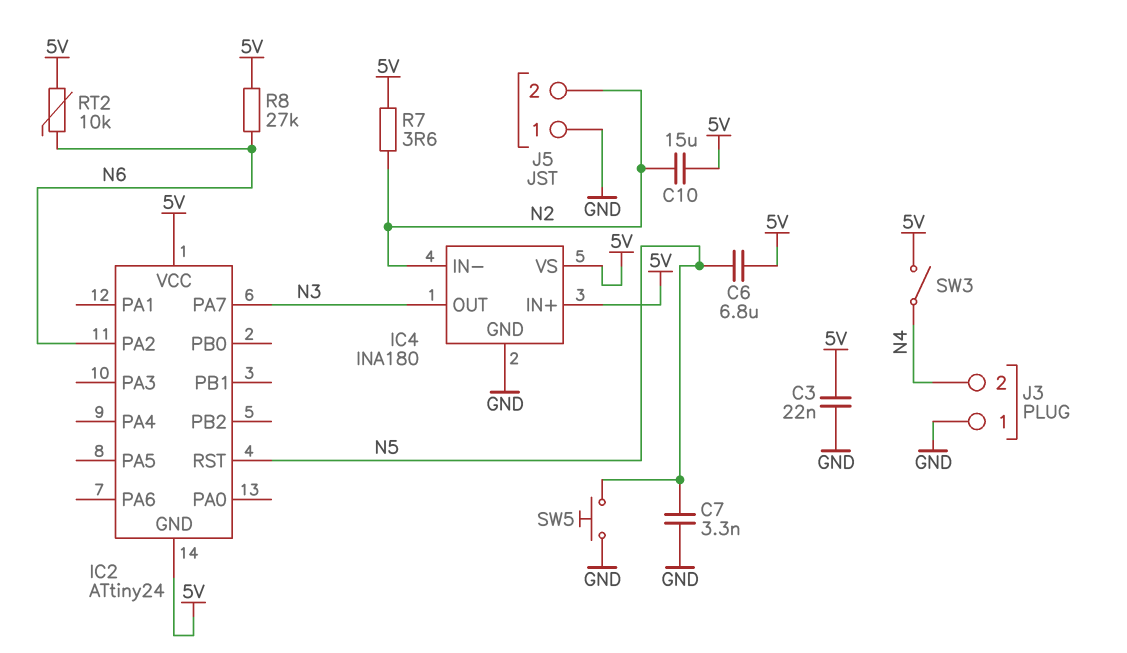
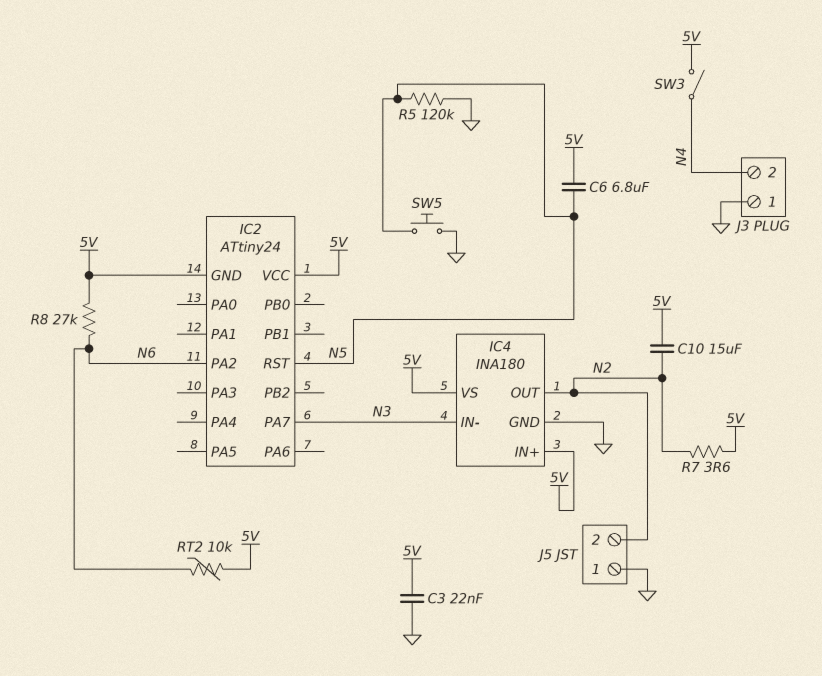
C7: 3.3nF (GND, N5) -> none
IC4 pin IN-: N2 -> N3
IC4 pin OUT: N3 -> N2
R5: none -> 120k (GND, N5)

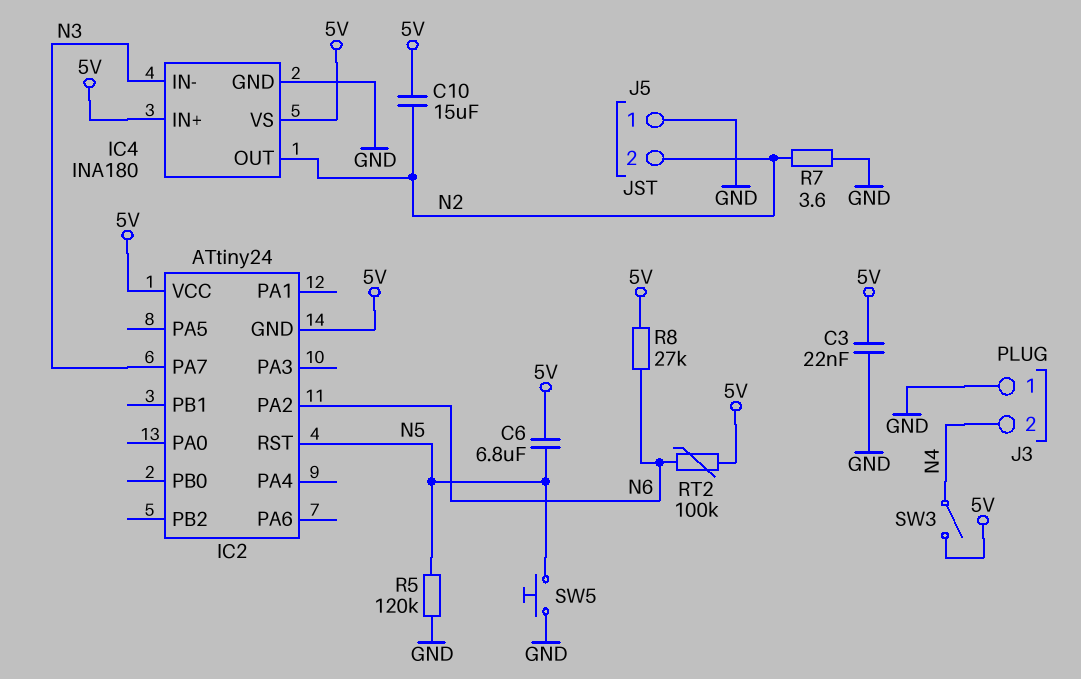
R7: 3.6 (5V, N2) -> 3.6 (GND, N2)
RT2: 10k (5V, N6) -> 100k (5V, N6)

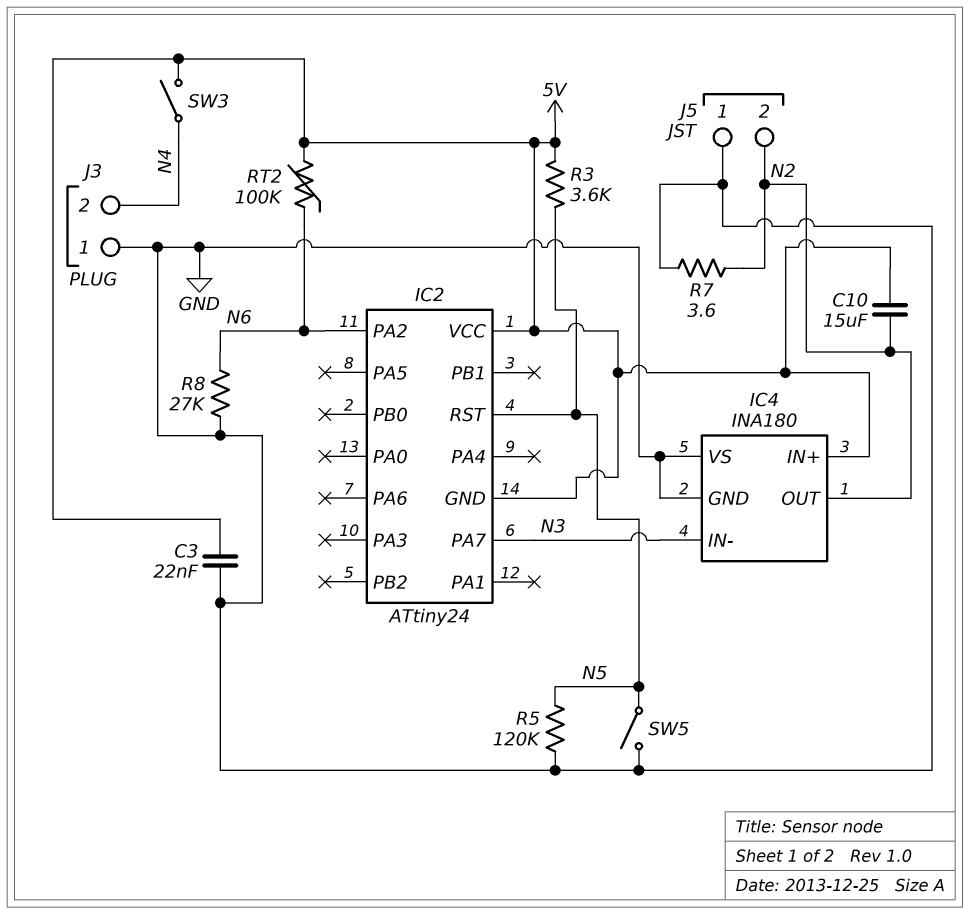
C6: 6.8uF (5V, N5) -> none
IC4 pin VS: 5V -> GND
R3: none -> 3.6k (5V, N5)
R8: 27k (5V, N6) -> 27k (GND, N6)
SW5: button (GND, N5) -> switch (GND, N5)

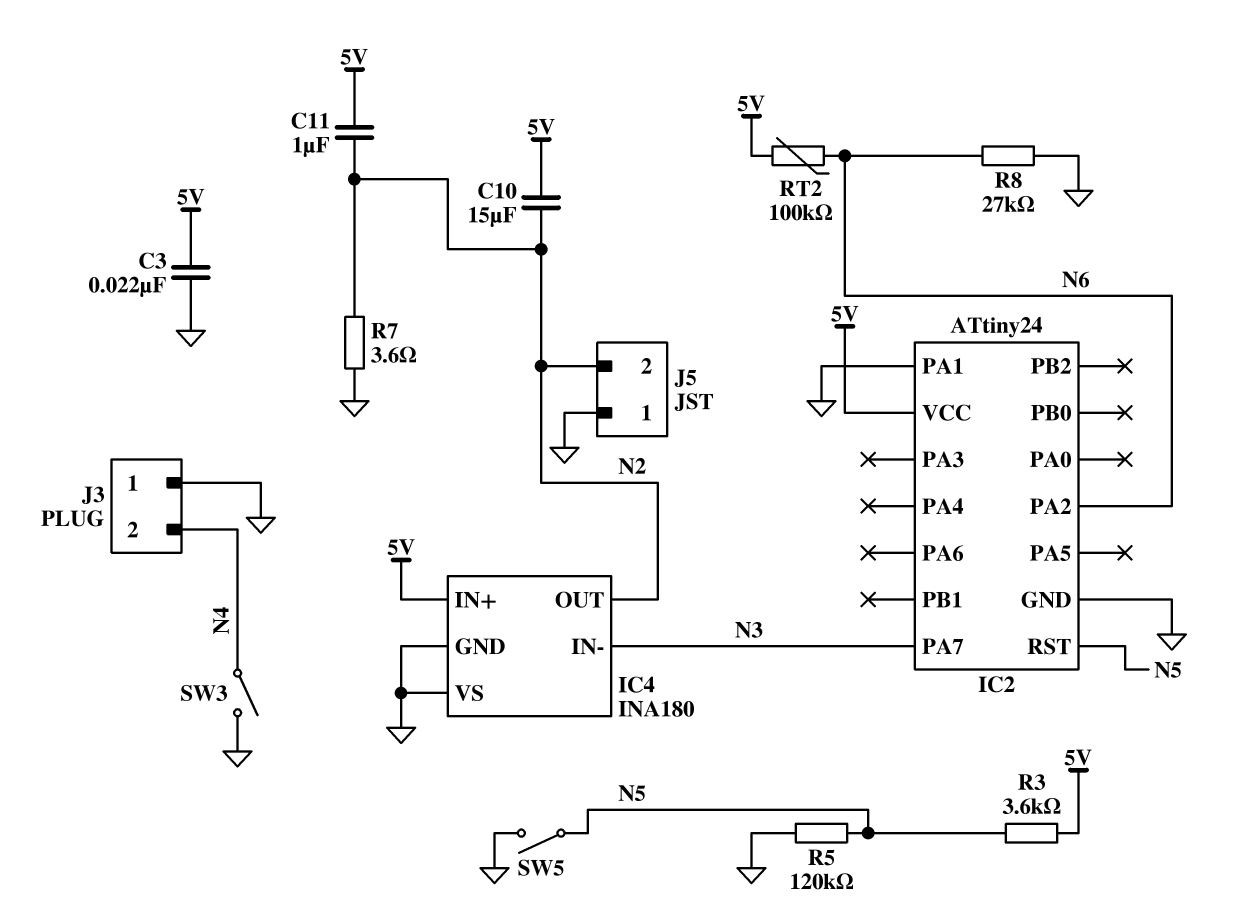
C11: none -> 1uF (5V, N2)
IC2 pin GND: 5V -> GND
IC2 pin PA1: none -> GND
SW3: switch (5V, N4) -> switch (GND, N4)

